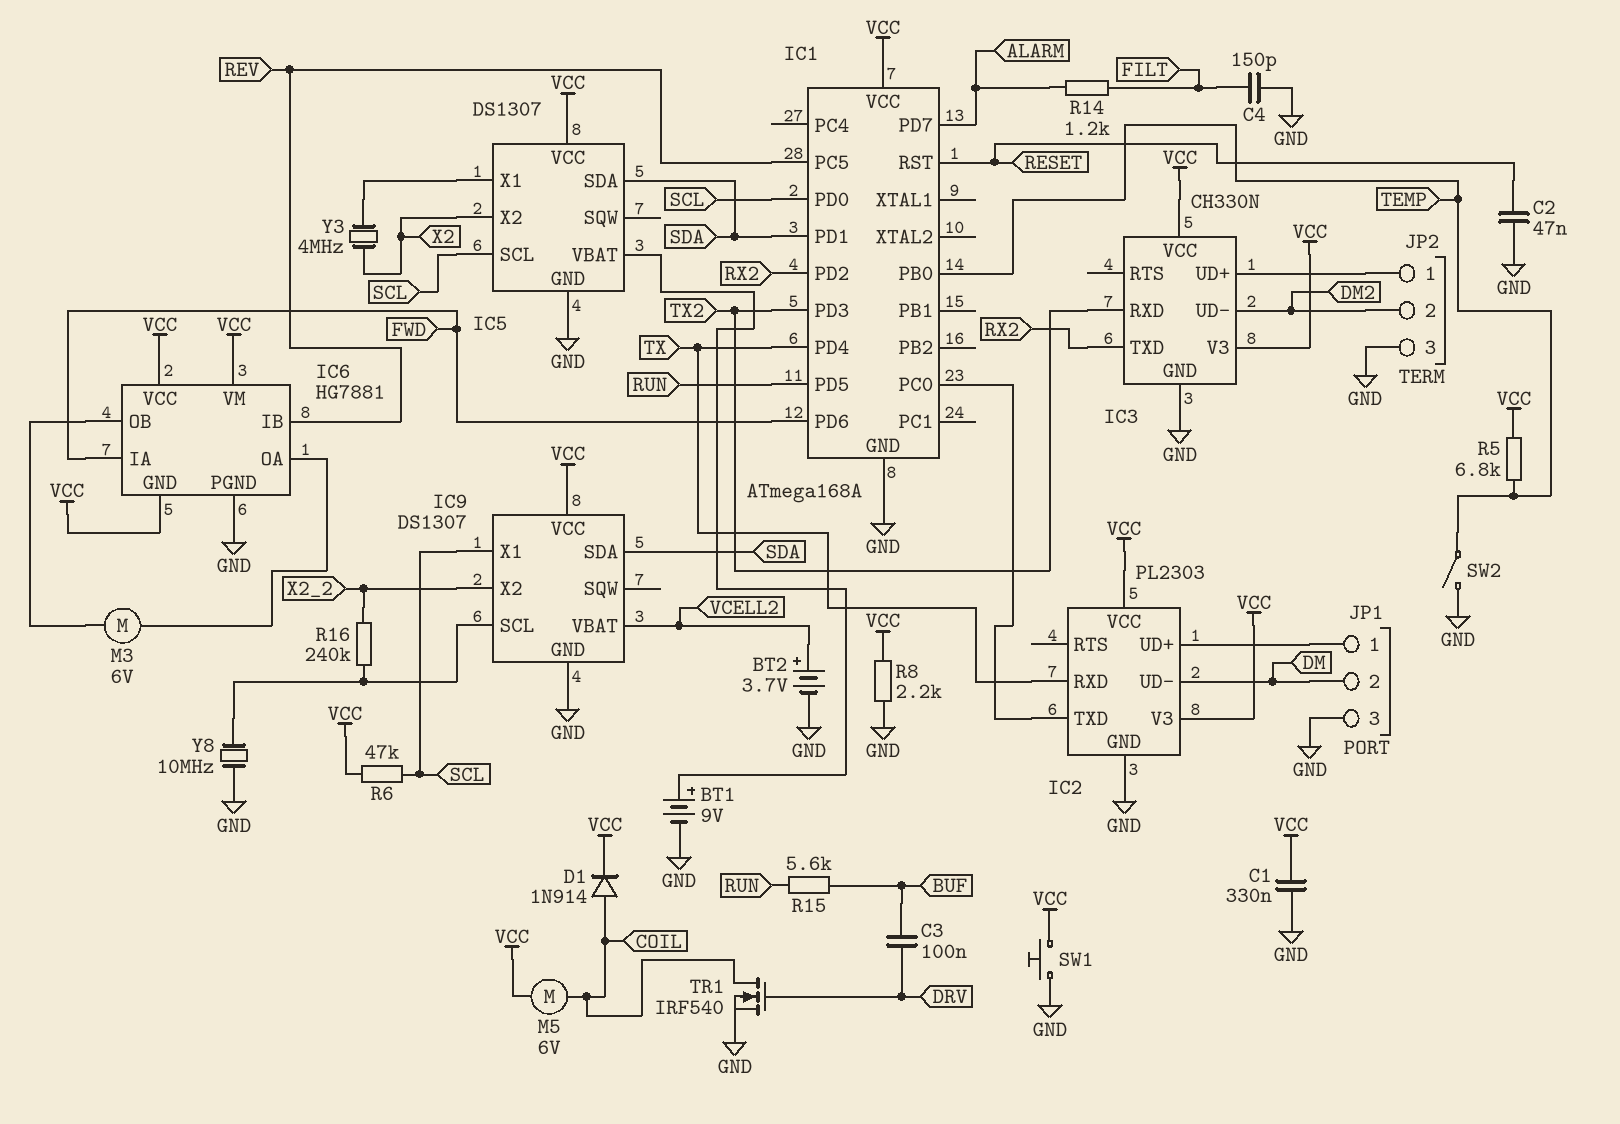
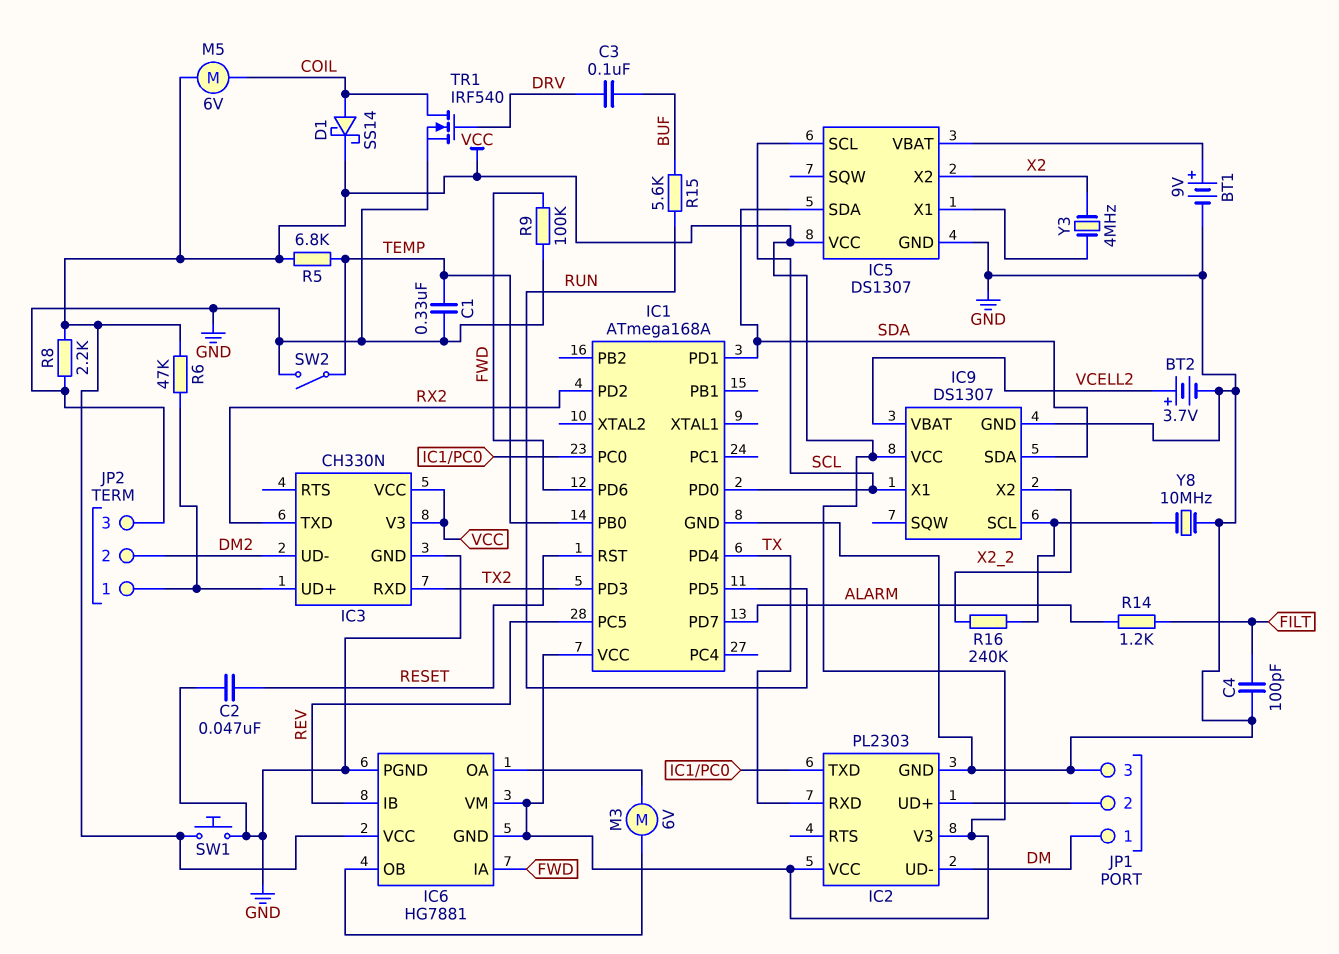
C1: 330nF (GND, VCC) -> 330nF (GND, TEMP)
C4: 150pF (FILT, GND) -> 100pF (FILT, GND)
D1: diode 1N914 (A COIL, K VCC) -> schottky SS14 (A COIL, K VCC)
JP1 pin 1: IC2/UD+ -> DM
JP1 pin 2: DM -> IC2/UD+
R6: 47k (SCL, VCC) -> 47k (IC3/UD+, VCC)
R9: none -> 100k (FWD, GND)

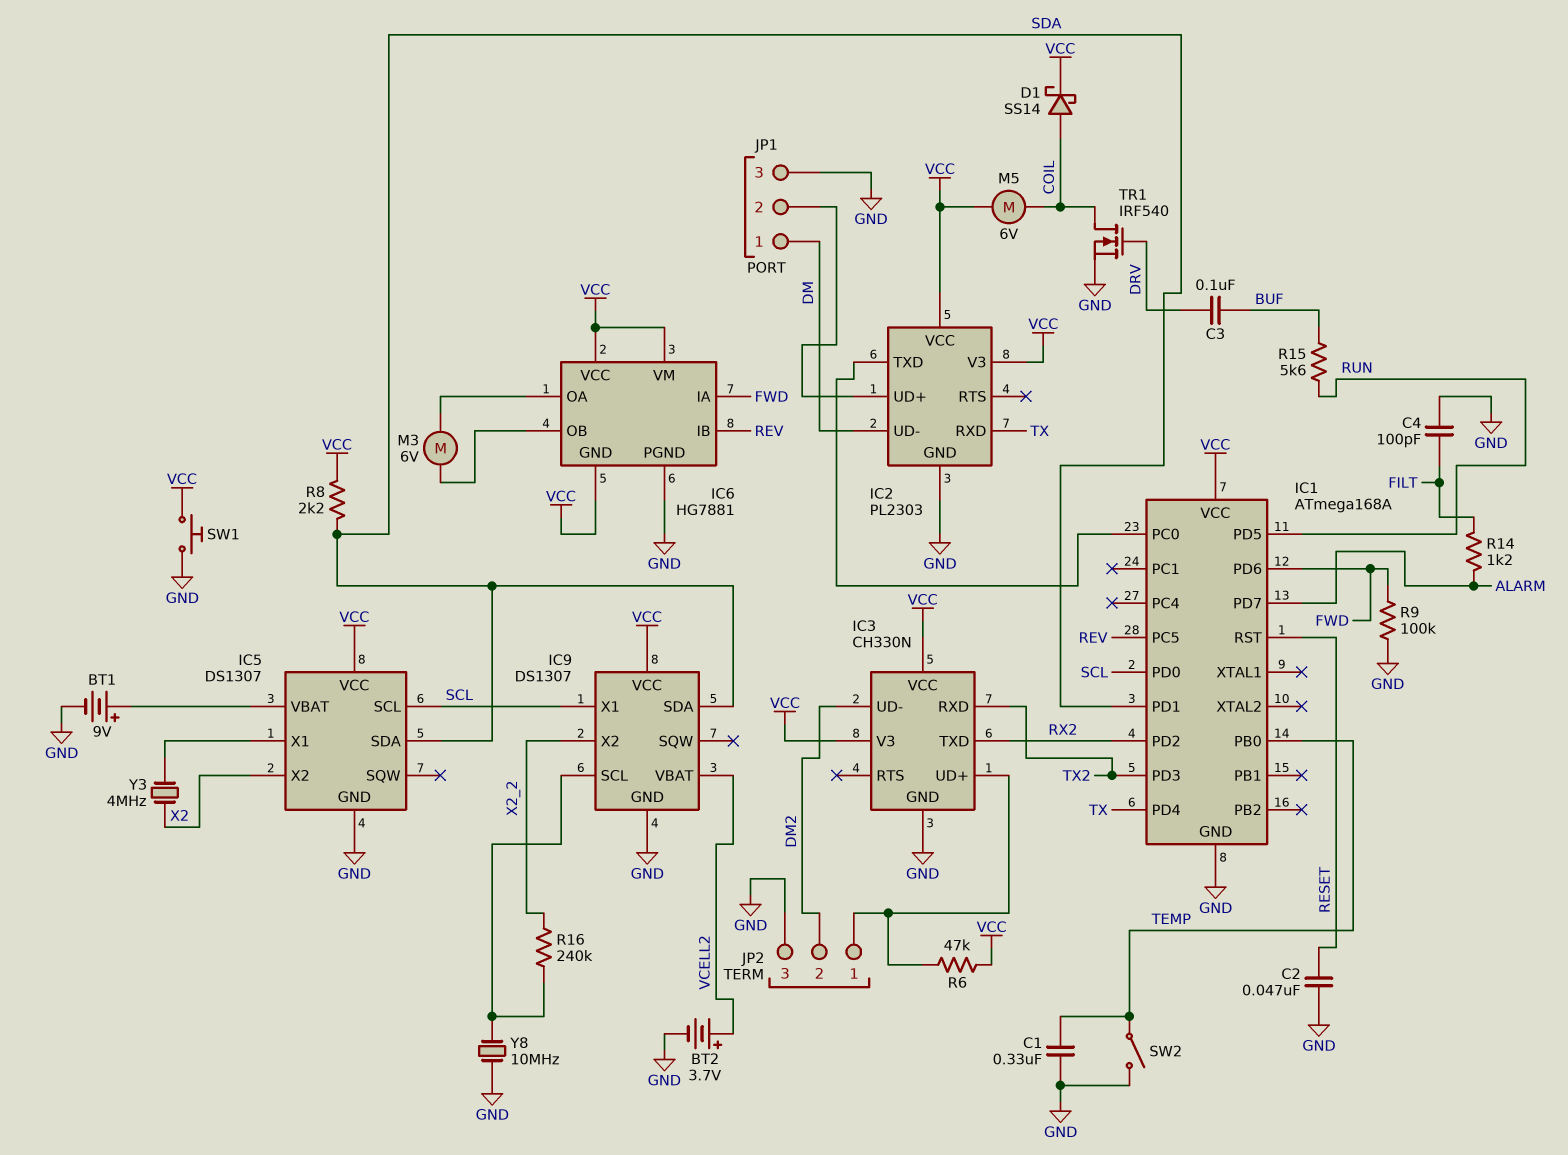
R5: 6.8k (TEMP, VCC) -> none
R8: 2.2k (GND, VCC) -> 2.2k (SDA, VCC)

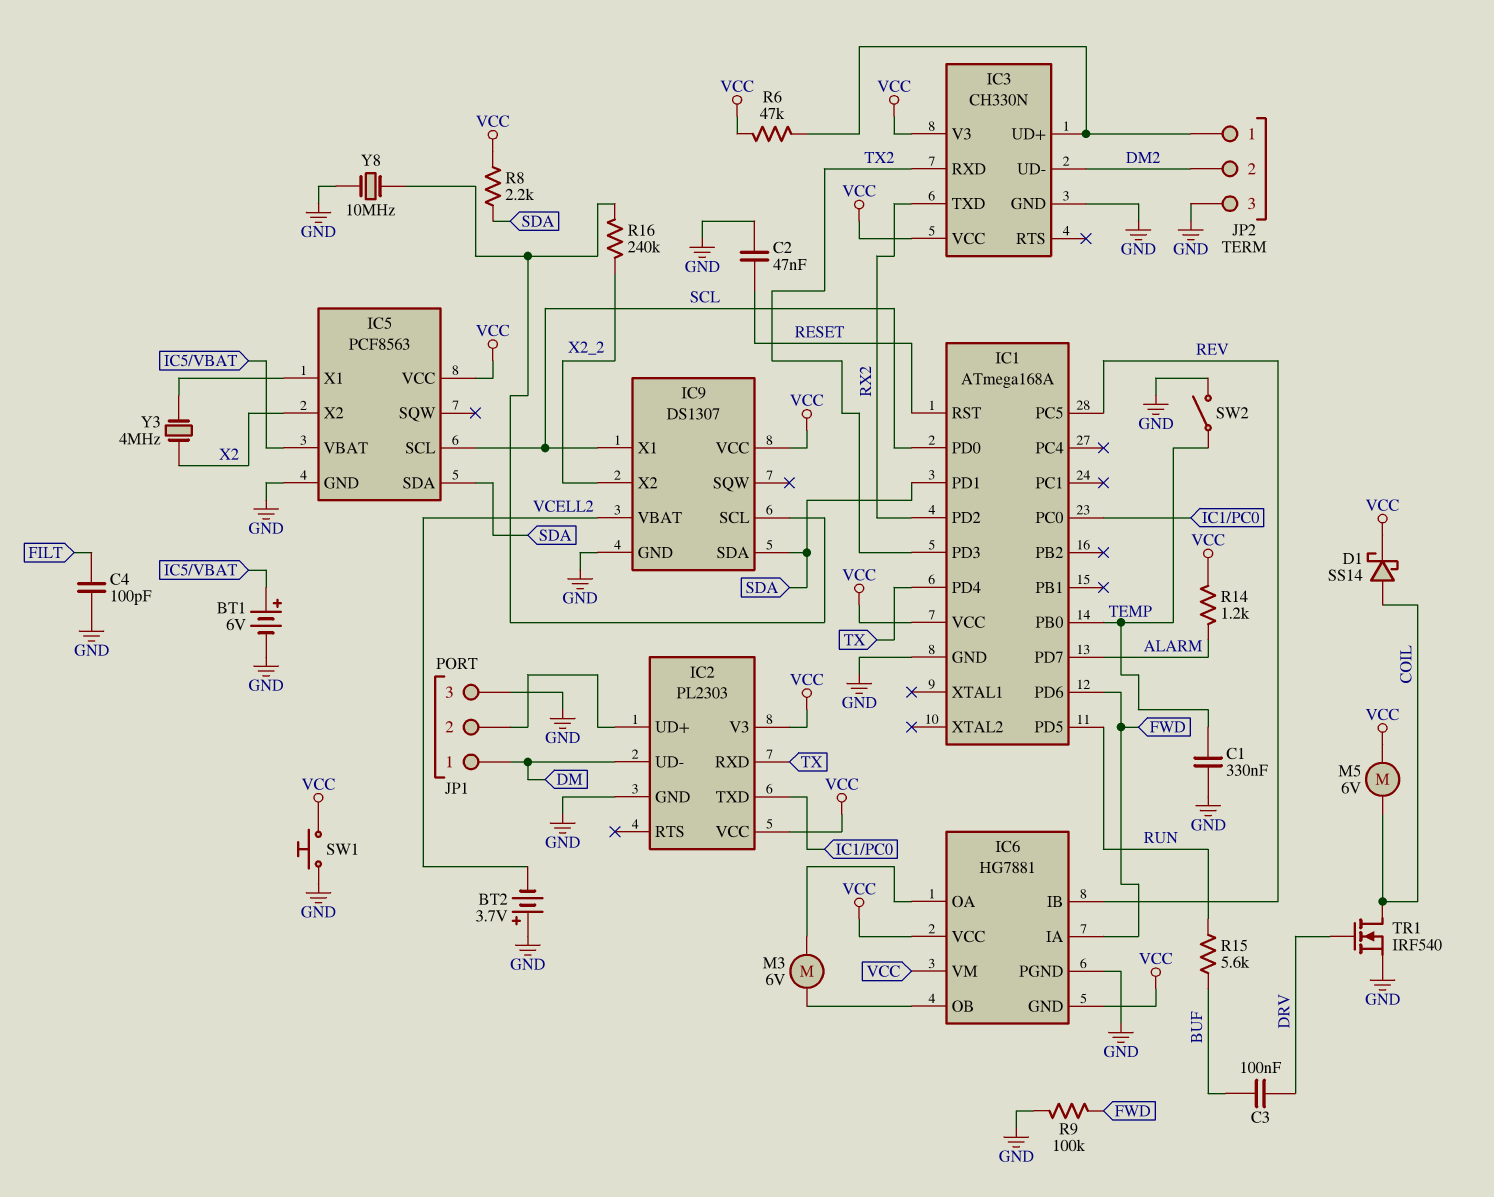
BT1: 9V (plus IC5/VBAT, minus GND) -> 6V (plus IC5/VBAT, minus GND)
BT2: 3.7V (plus VCELL2, minus GND) -> 3.7V (plus GND, minus VCELL2)
IC5: DS1307 -> PCF8563
R14: 1.2k (ALARM, FILT) -> 1.2k (ALARM, VCC)

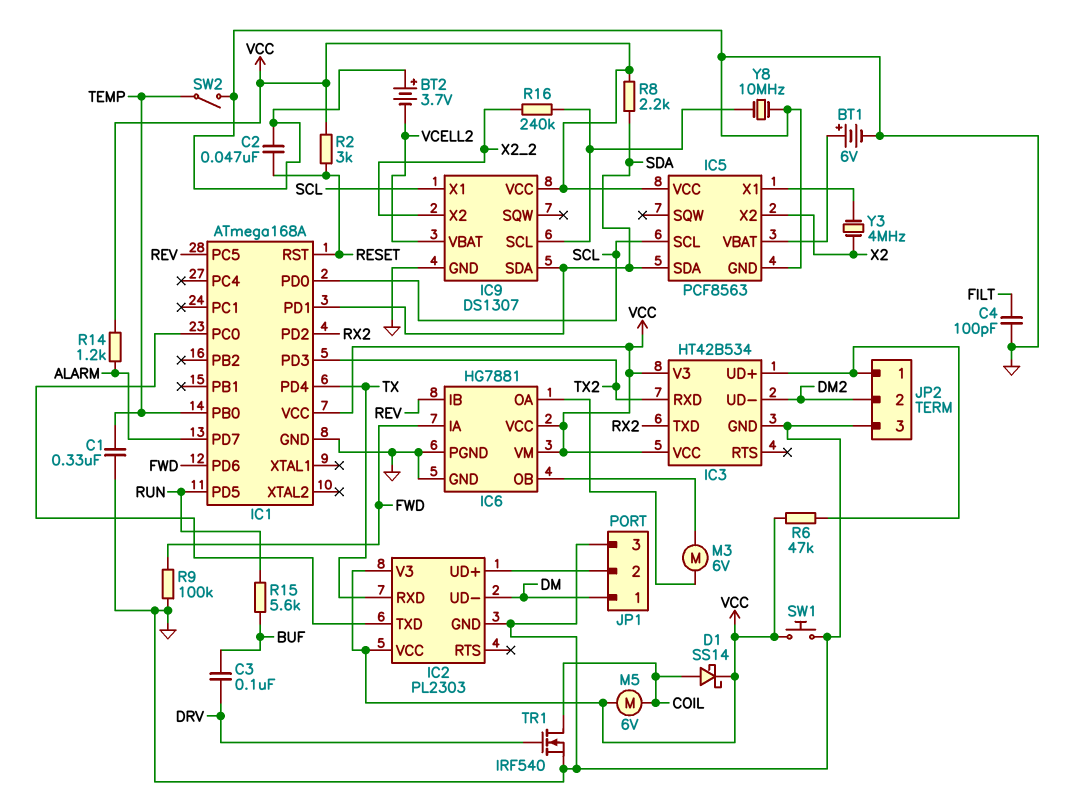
IC3: CH330N -> HT42B534
IC6 pin GND: VCC -> GND
R2: none -> 3k (RESET, VCC)

